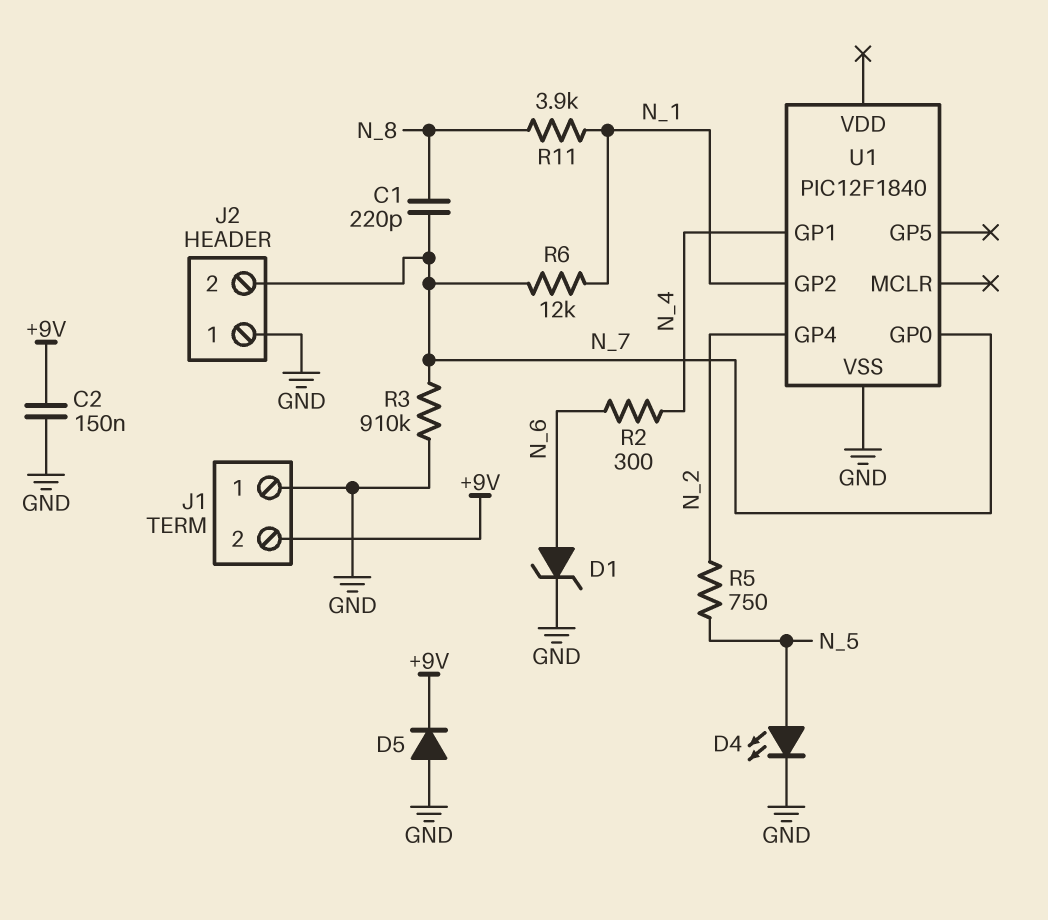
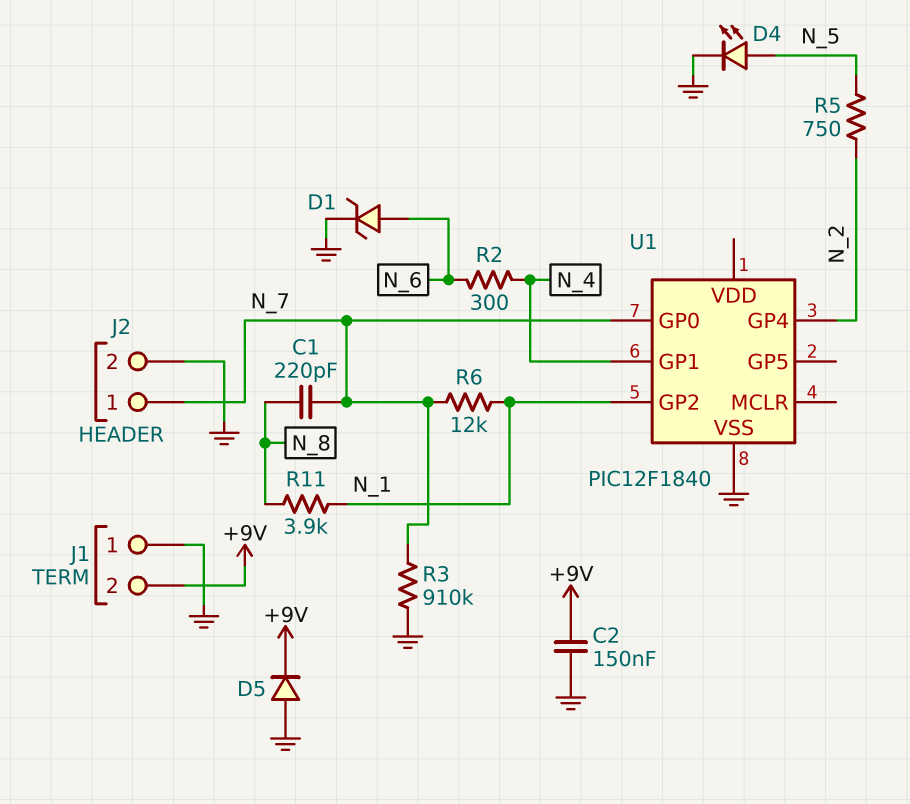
J2 pin 1: GND -> N_7
J2 pin 2: N_7 -> GND

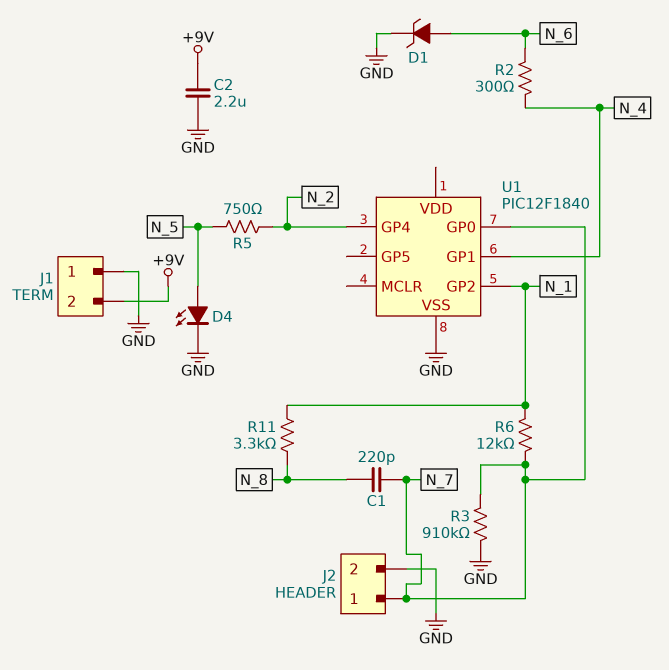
C2: 150nF (+9V, GND) -> 2.2uF (+9V, GND)
D5: diode (A GND, K +9V) -> none
R11: 3.9k (N_1, N_8) -> 3.3k (N_1, N_8)

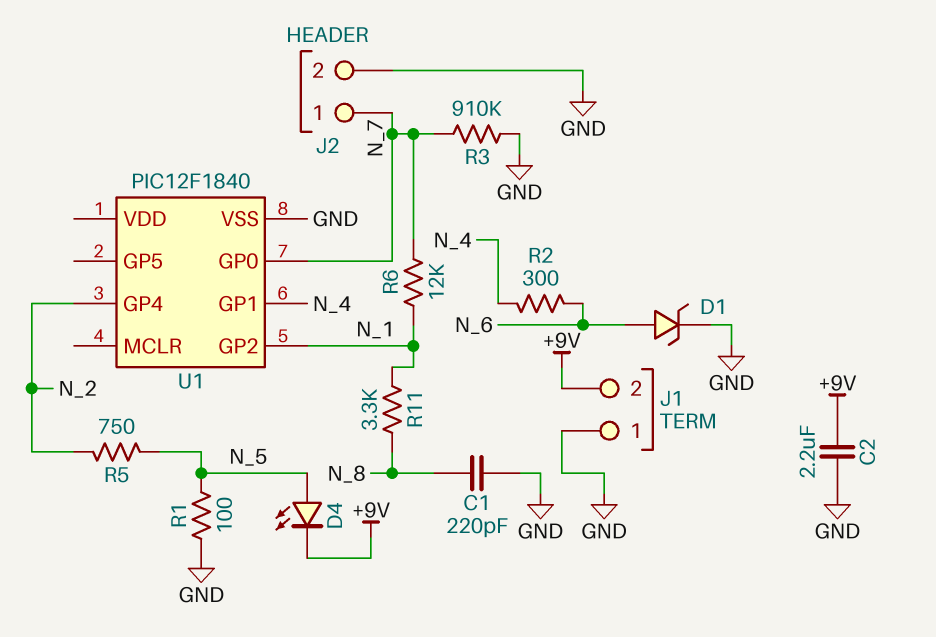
C1: 220pF (N_7, N_8) -> 220pF (GND, N_8)
D4: LED (A N_5, K GND) -> LED (A N_5, K +9V)
R1: none -> 100 (GND, N_5)

